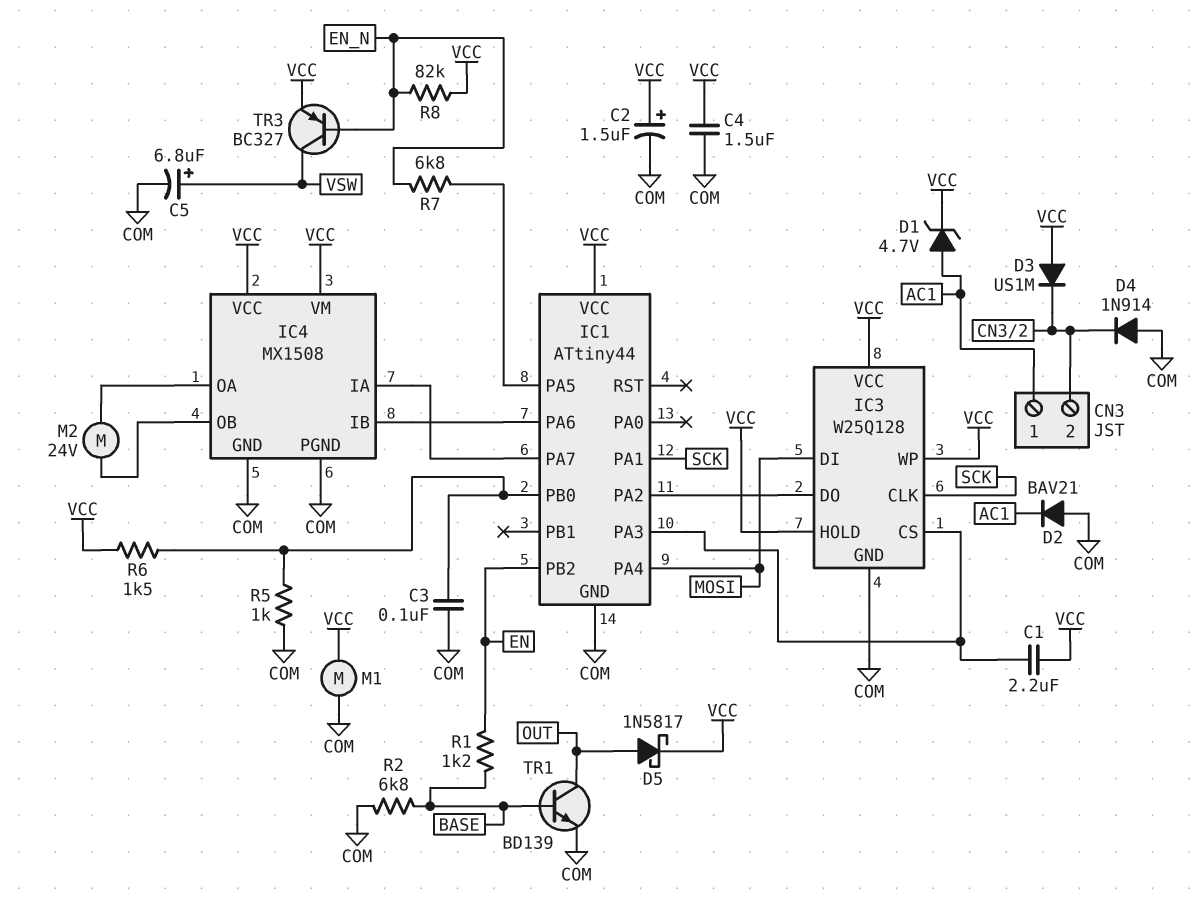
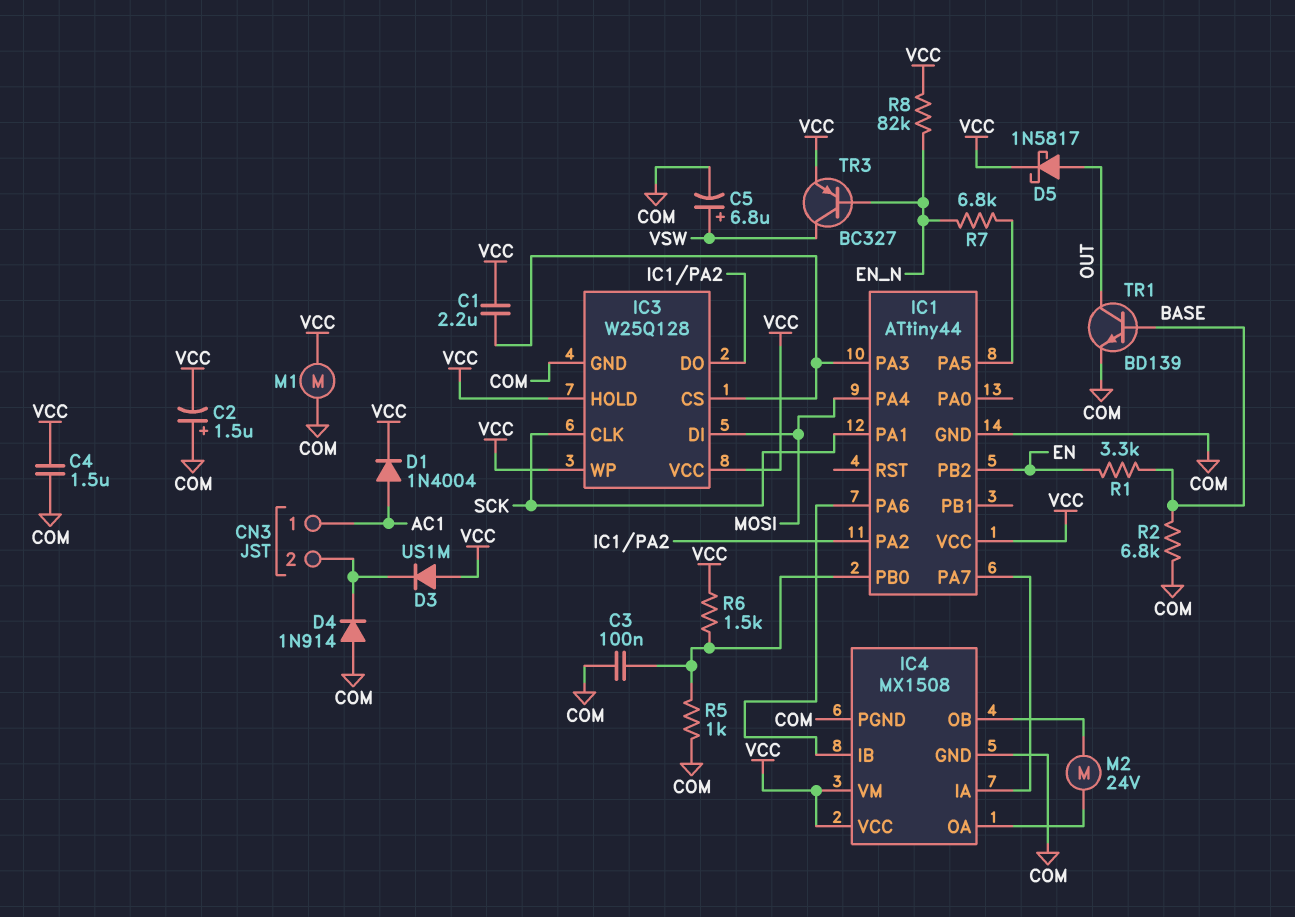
C2: 1.5uF (plus VCC, minus COM) -> 1.5uF (plus COM, minus VCC)
D1: zener 4.7V (A AC1, K VCC) -> diode 1N4004 (A AC1, K VCC)
D2: diode BAV21 (A COM, K AC1) -> none
R1: 1.2k (BASE, EN) -> 3.3k (BASE, EN)

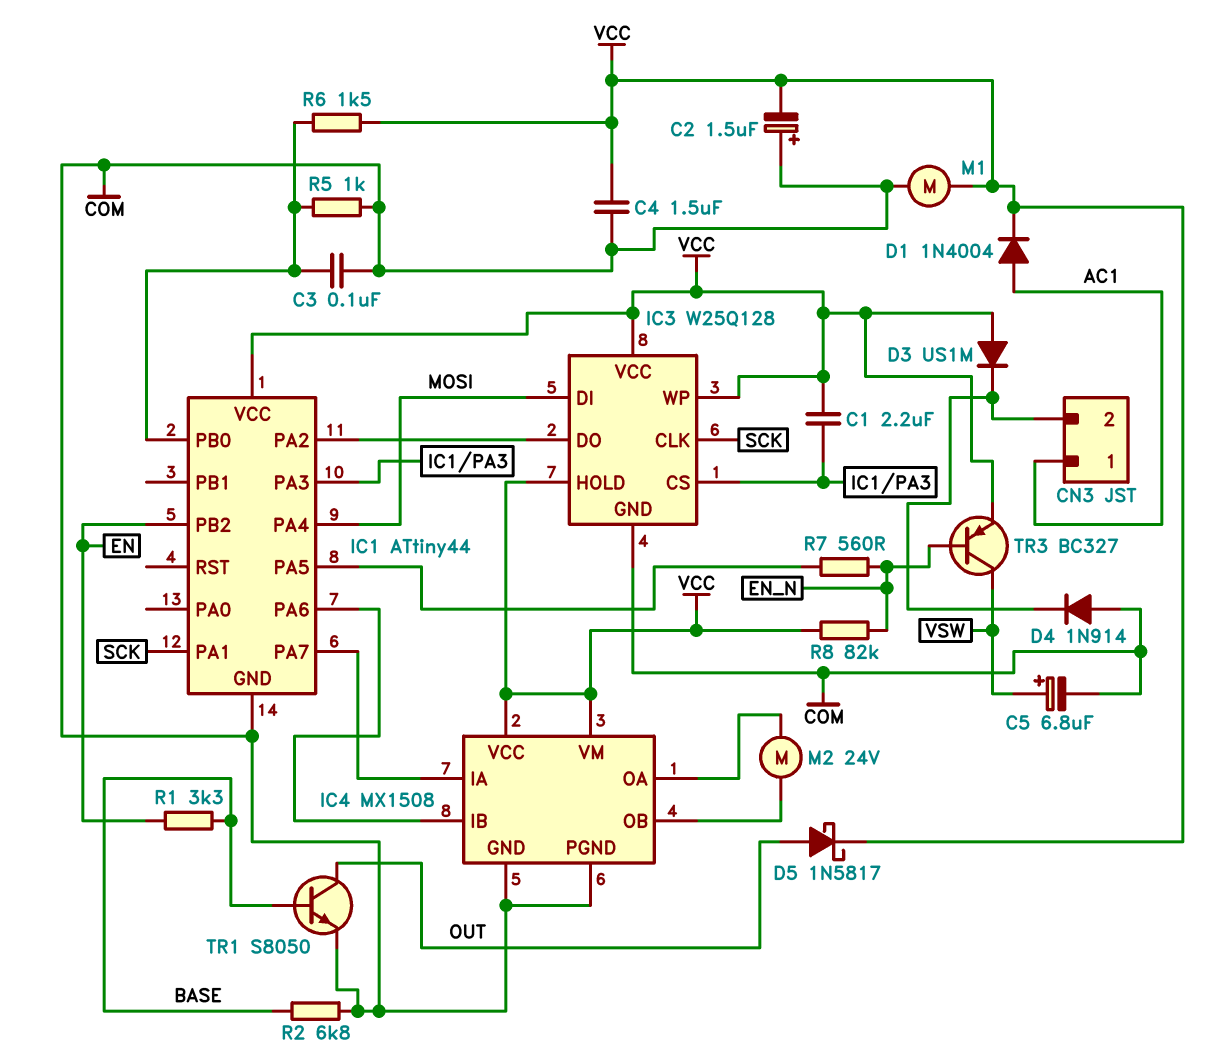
R7: 6.8k (EN_N, IC1/PA5) -> 560 (EN_N, IC1/PA5)
TR1: NPN BD139 (B BASE, C OUT, E COM) -> NPN S8050 (B BASE, C OUT, E COM)

